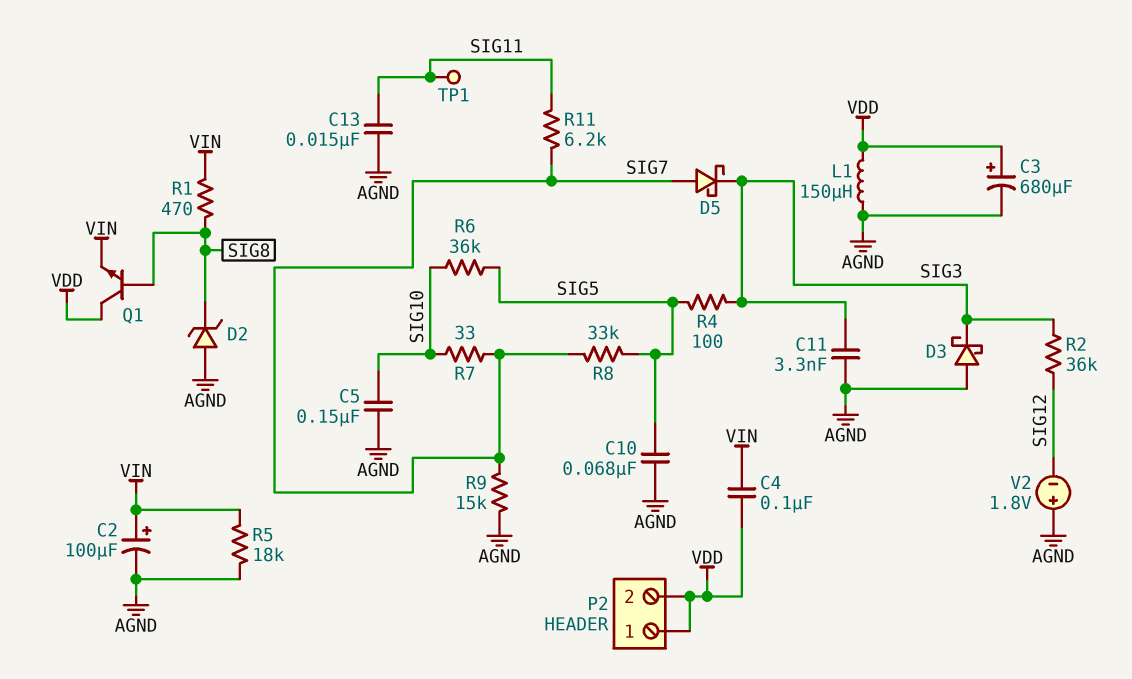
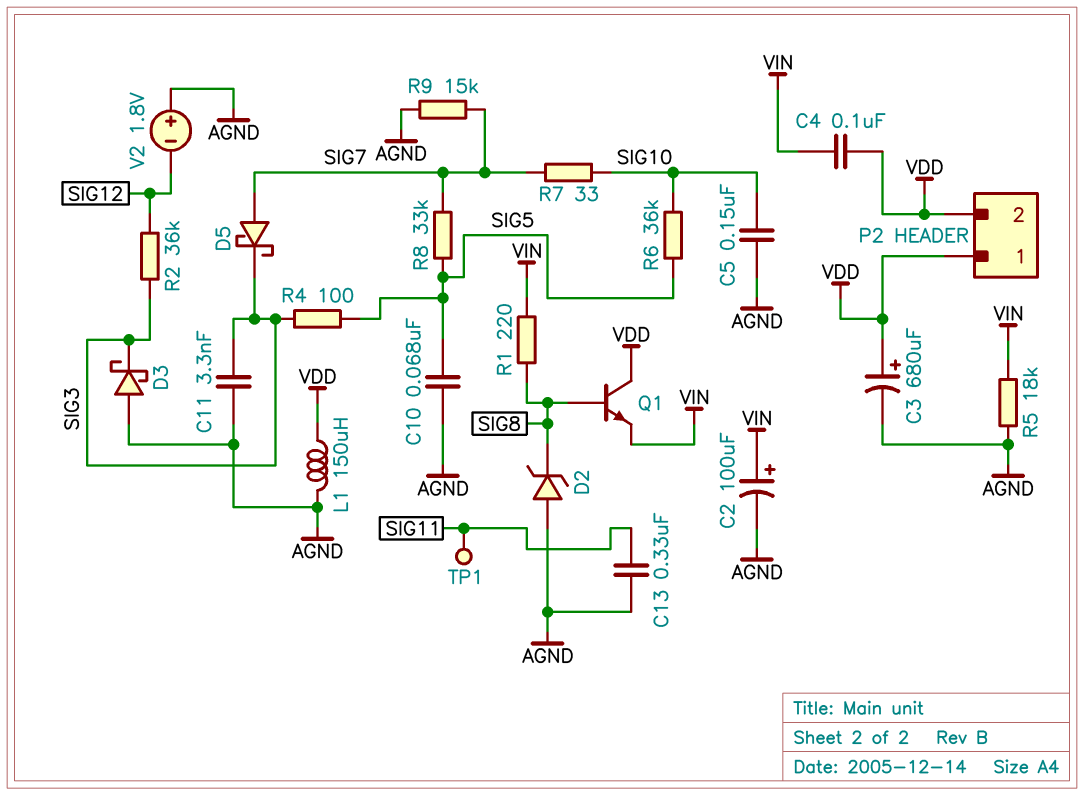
C13: 15nF (AGND, SIG11) -> 330nF (AGND, SIG11)
R1: 470 (SIG8, VIN) -> 220 (SIG8, VIN)
R11: 6.2k (SIG7, SIG11) -> none

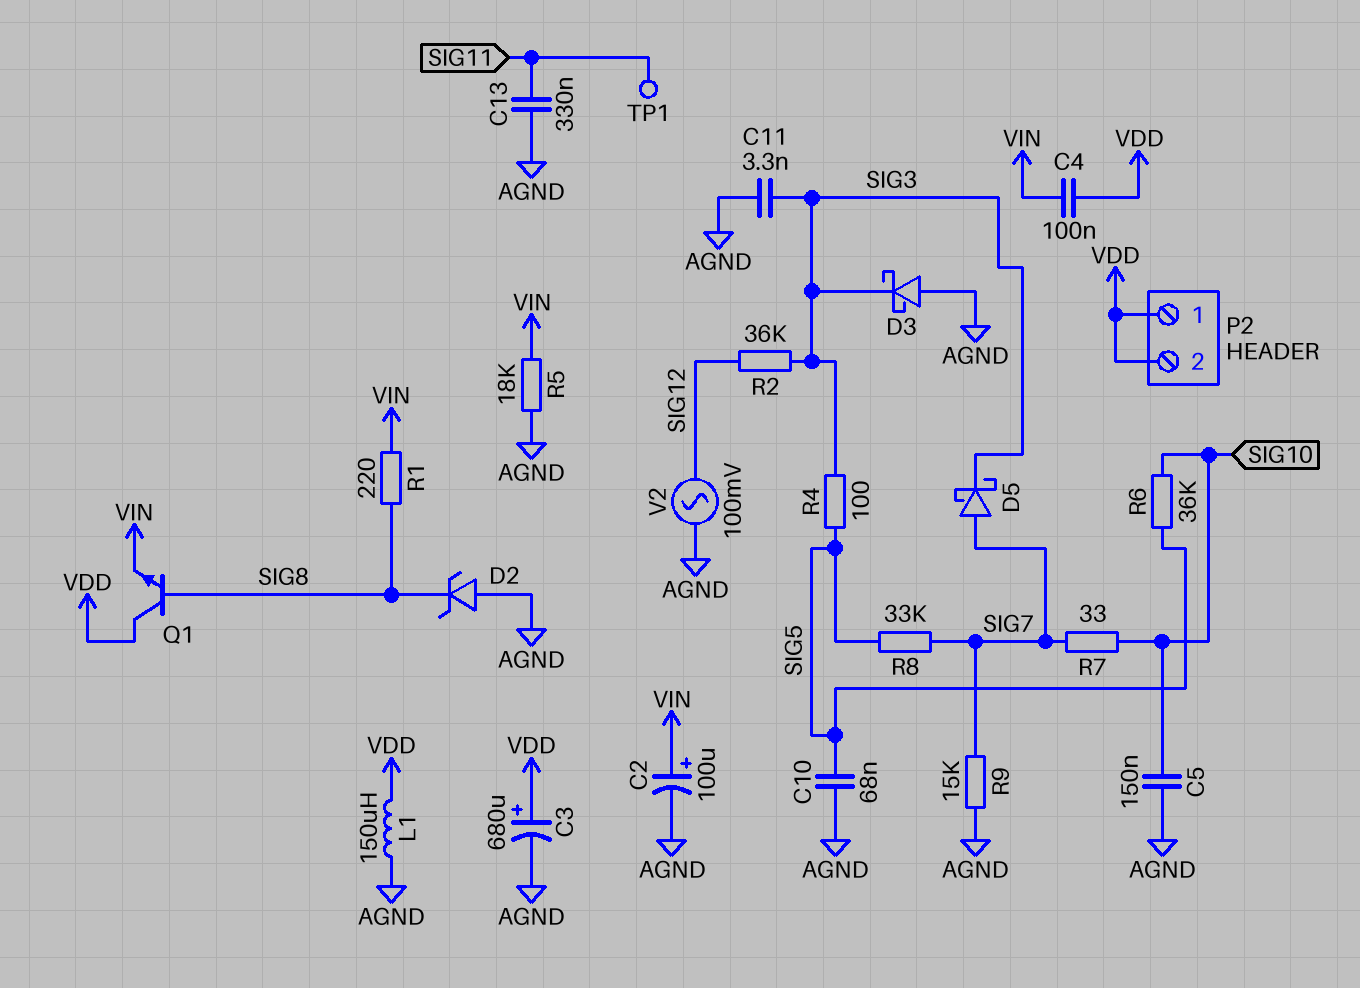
V2: 1.8V (plus AGND, minus SIG12) -> AC 100mV (AGND, SIG12)

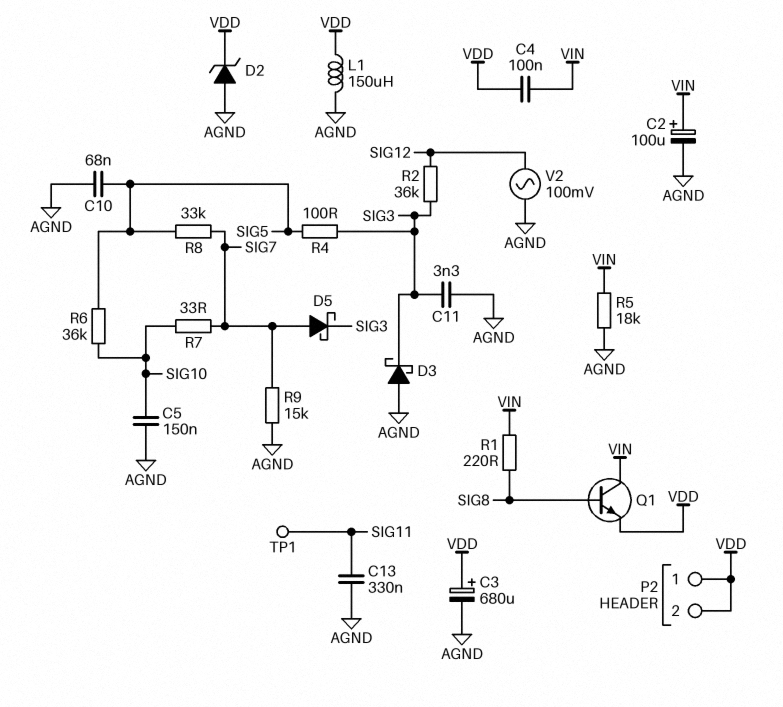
D2: zener (A AGND, K SIG8) -> zener (A AGND, K VDD)
Q1: NPN (B SIG8, C VDD, E VIN) -> NPN (B SIG8, C VIN, E VDD)

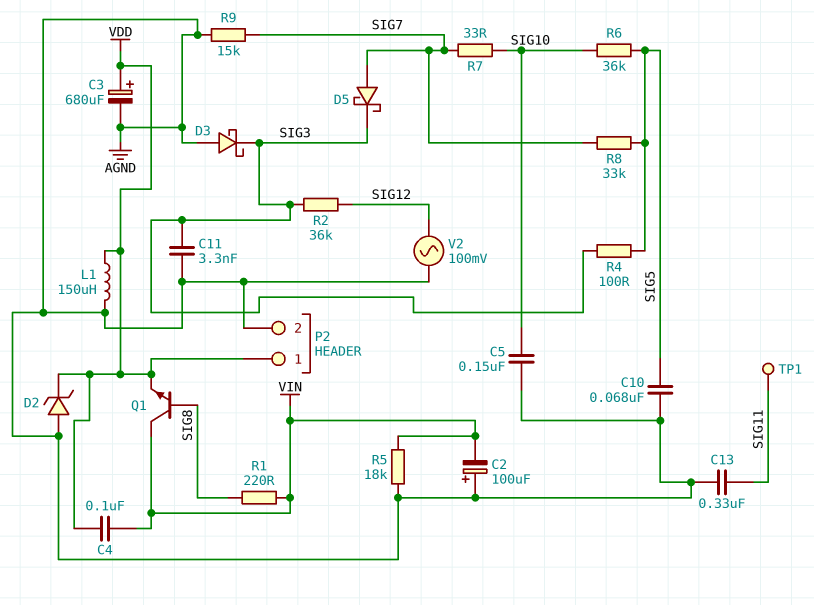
C2: 100uF (plus VIN, minus AGND) -> 100uF (plus AGND, minus VIN)
P2 pin 2: VDD -> AGND

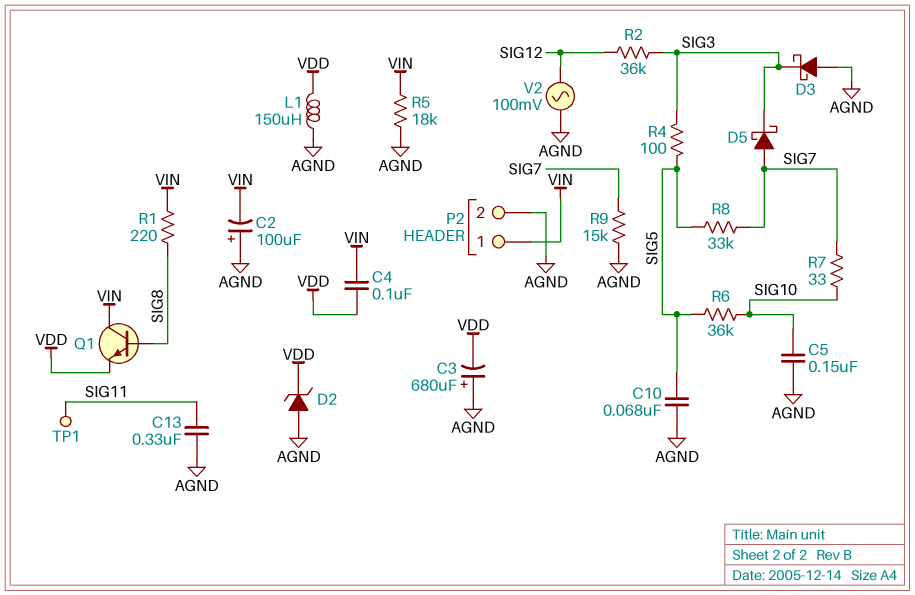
C3: 680uF (plus VDD, minus AGND) -> 680uF (plus AGND, minus VDD)
C11: 3.3nF (AGND, SIG3) -> none
P2 pin 1: VDD -> VIN

